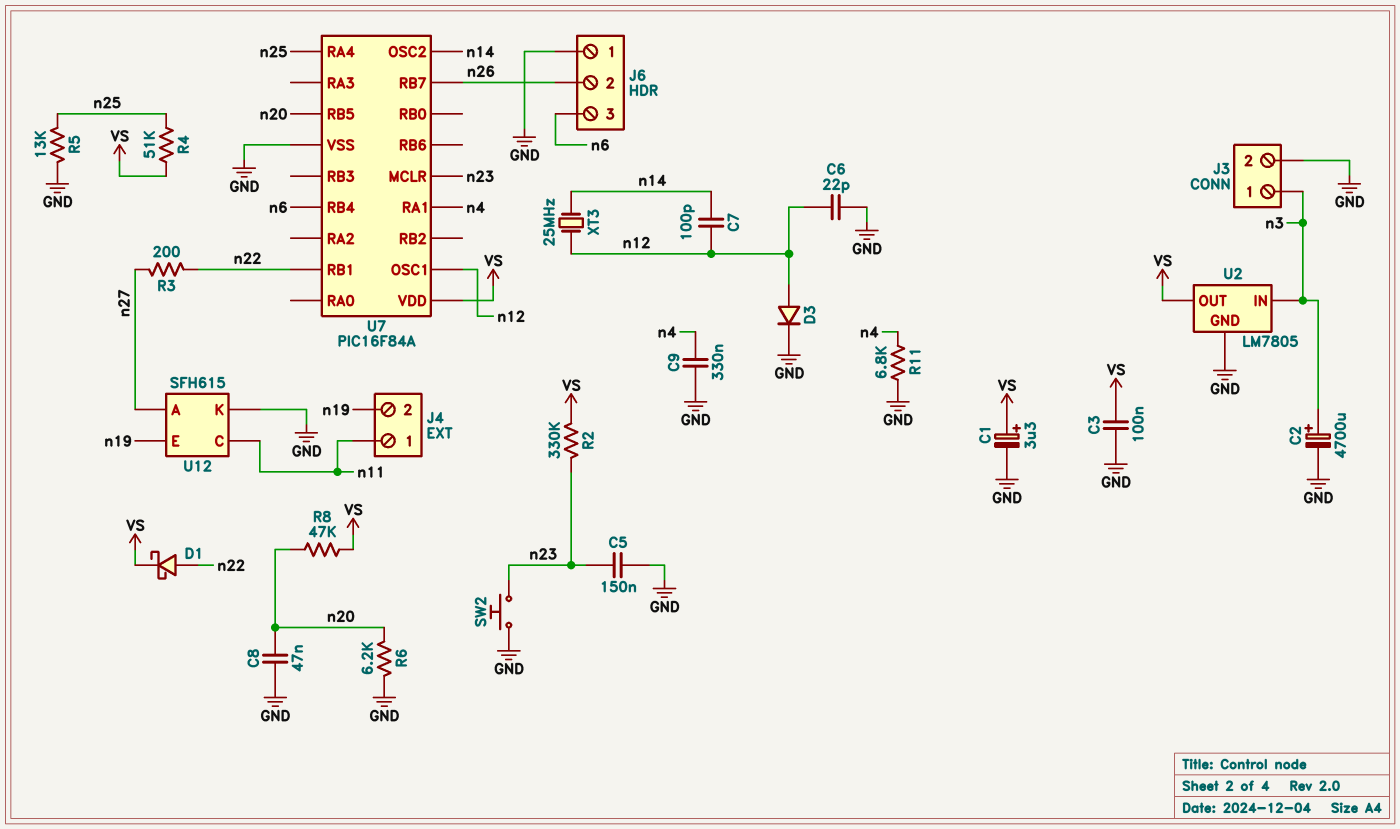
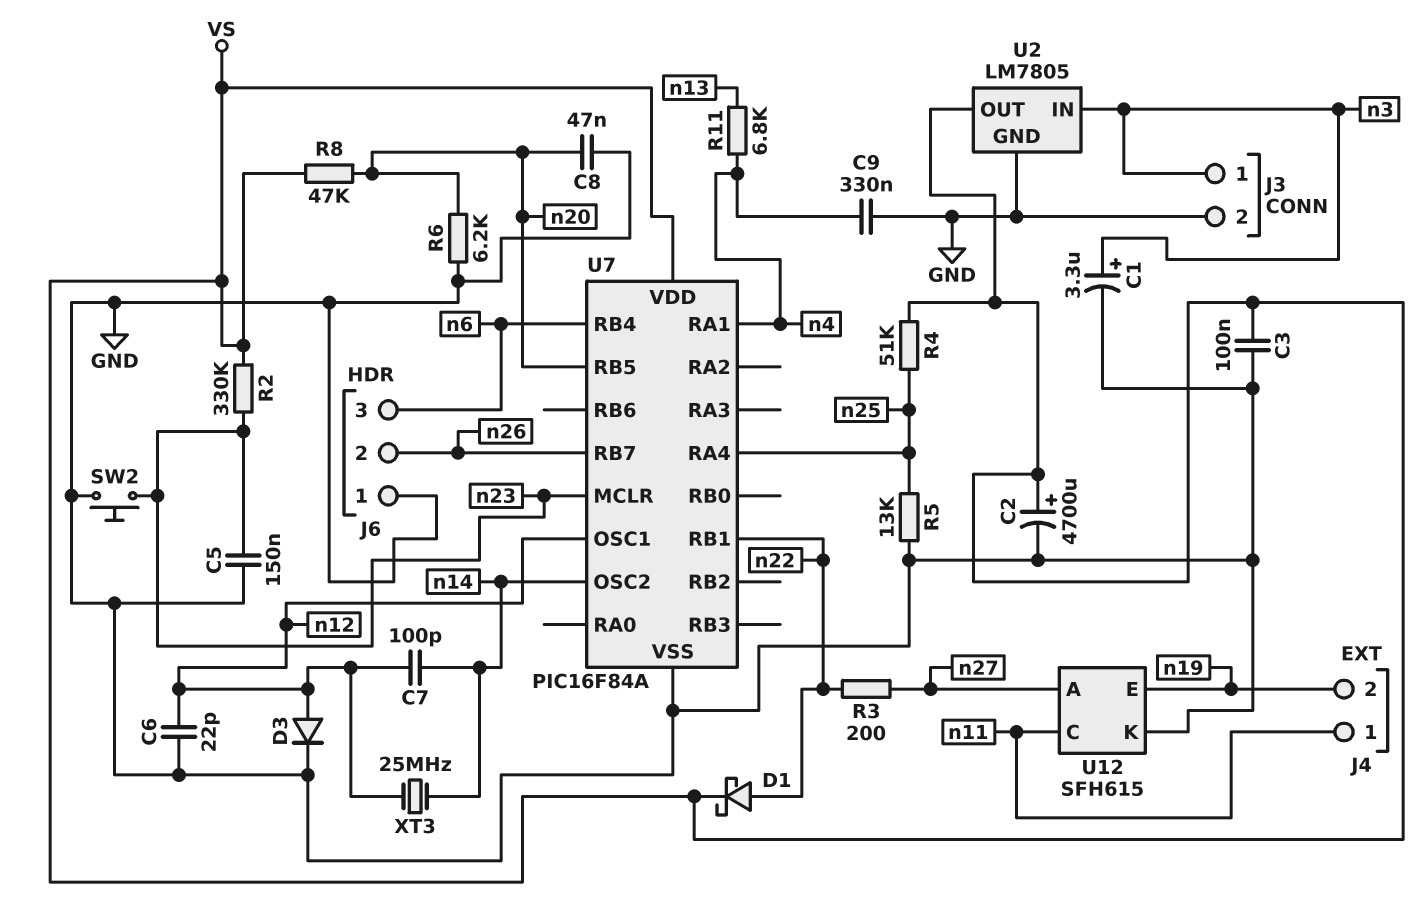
C1: 3.3uF (plus VS, minus GND) -> 3.3uF (plus n3, minus GND)
C2: 4700uF (plus n3, minus GND) -> 4700uF (plus VS, minus GND)
R11: 6.8k (GND, n4) -> 6.8k (n4, n13)

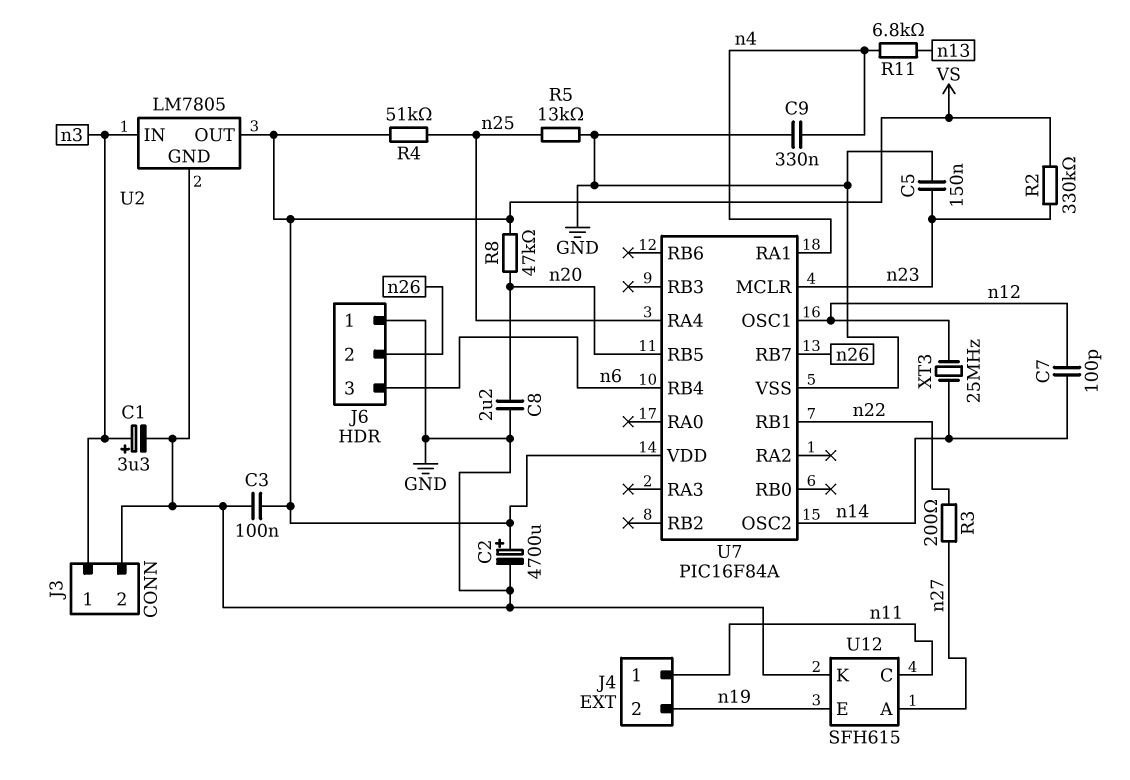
C6: 22pF (GND, n12) -> none
C8: 47nF (GND, n20) -> 2.2uF (GND, n20)
D1: schottky (A n22, K VS) -> none
D3: diode (A n12, K GND) -> none
R6: 6.2k (GND, n20) -> none
SW2: button (GND, n23) -> none

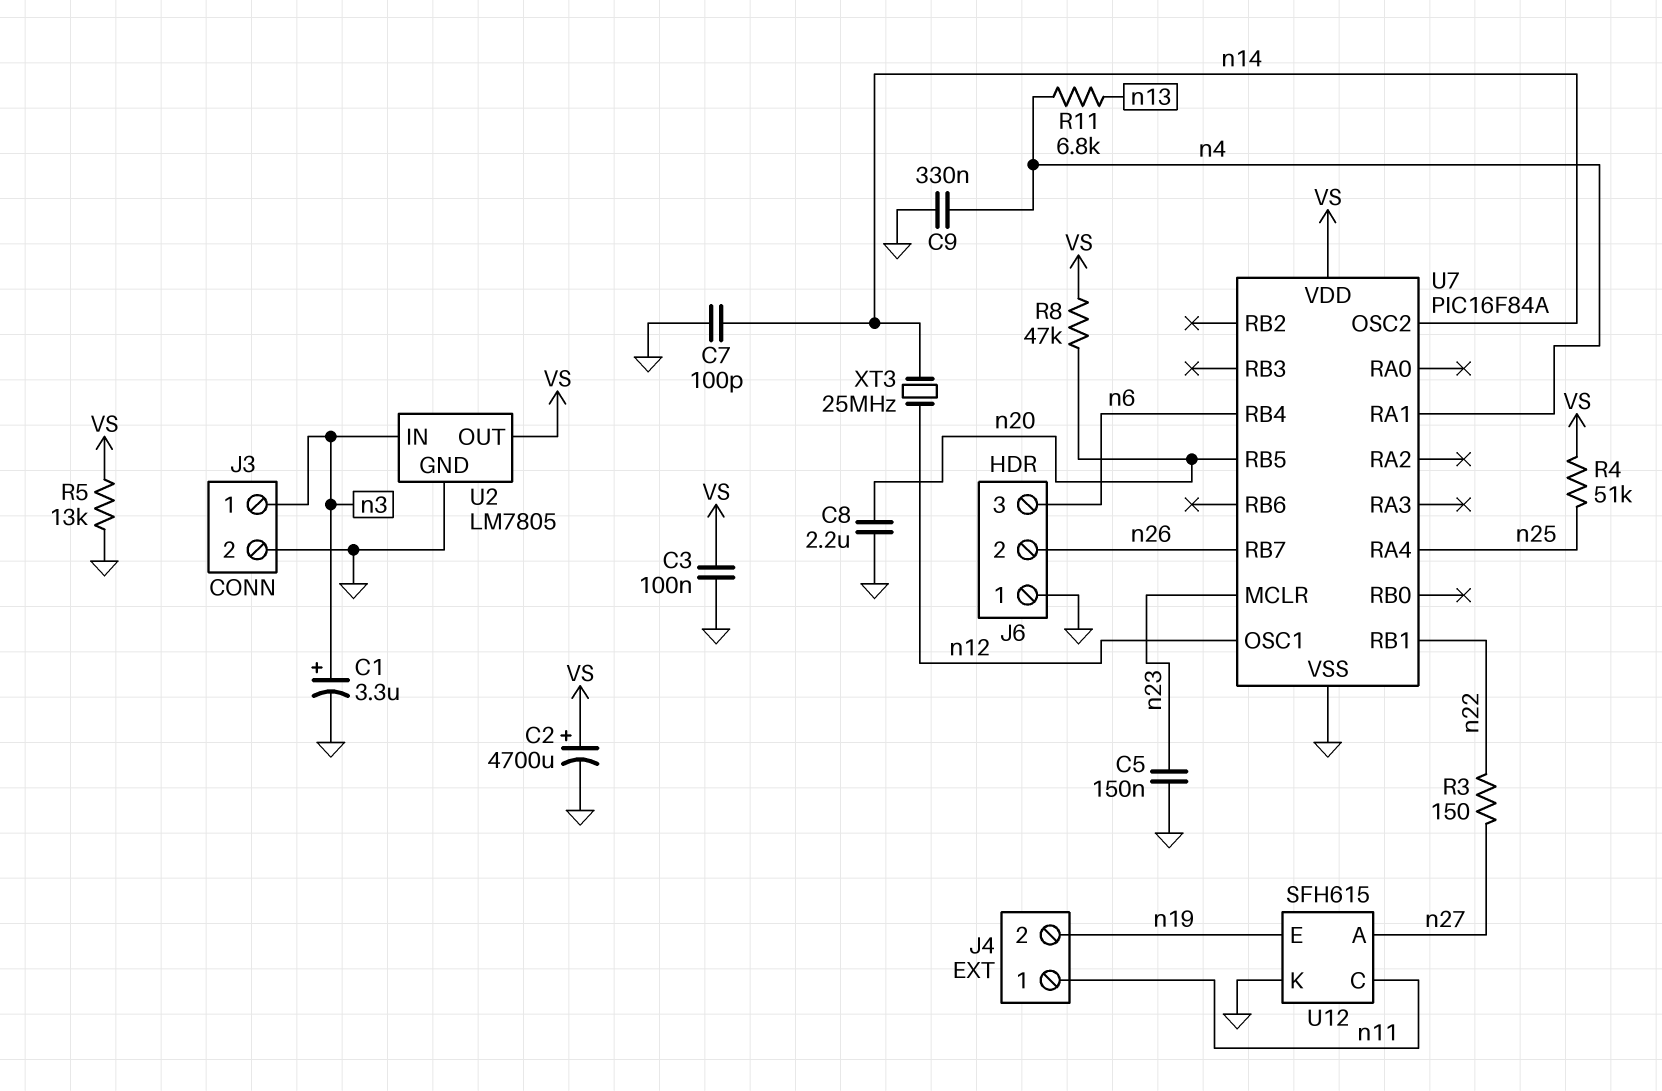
C7: 100pF (n12, n14) -> 100pF (GND, n14)
R2: 330k (VS, n23) -> none
R3: 200 (n22, n27) -> 150 (n22, n27)
R5: 13k (GND, n25) -> 13k (GND, VS)

